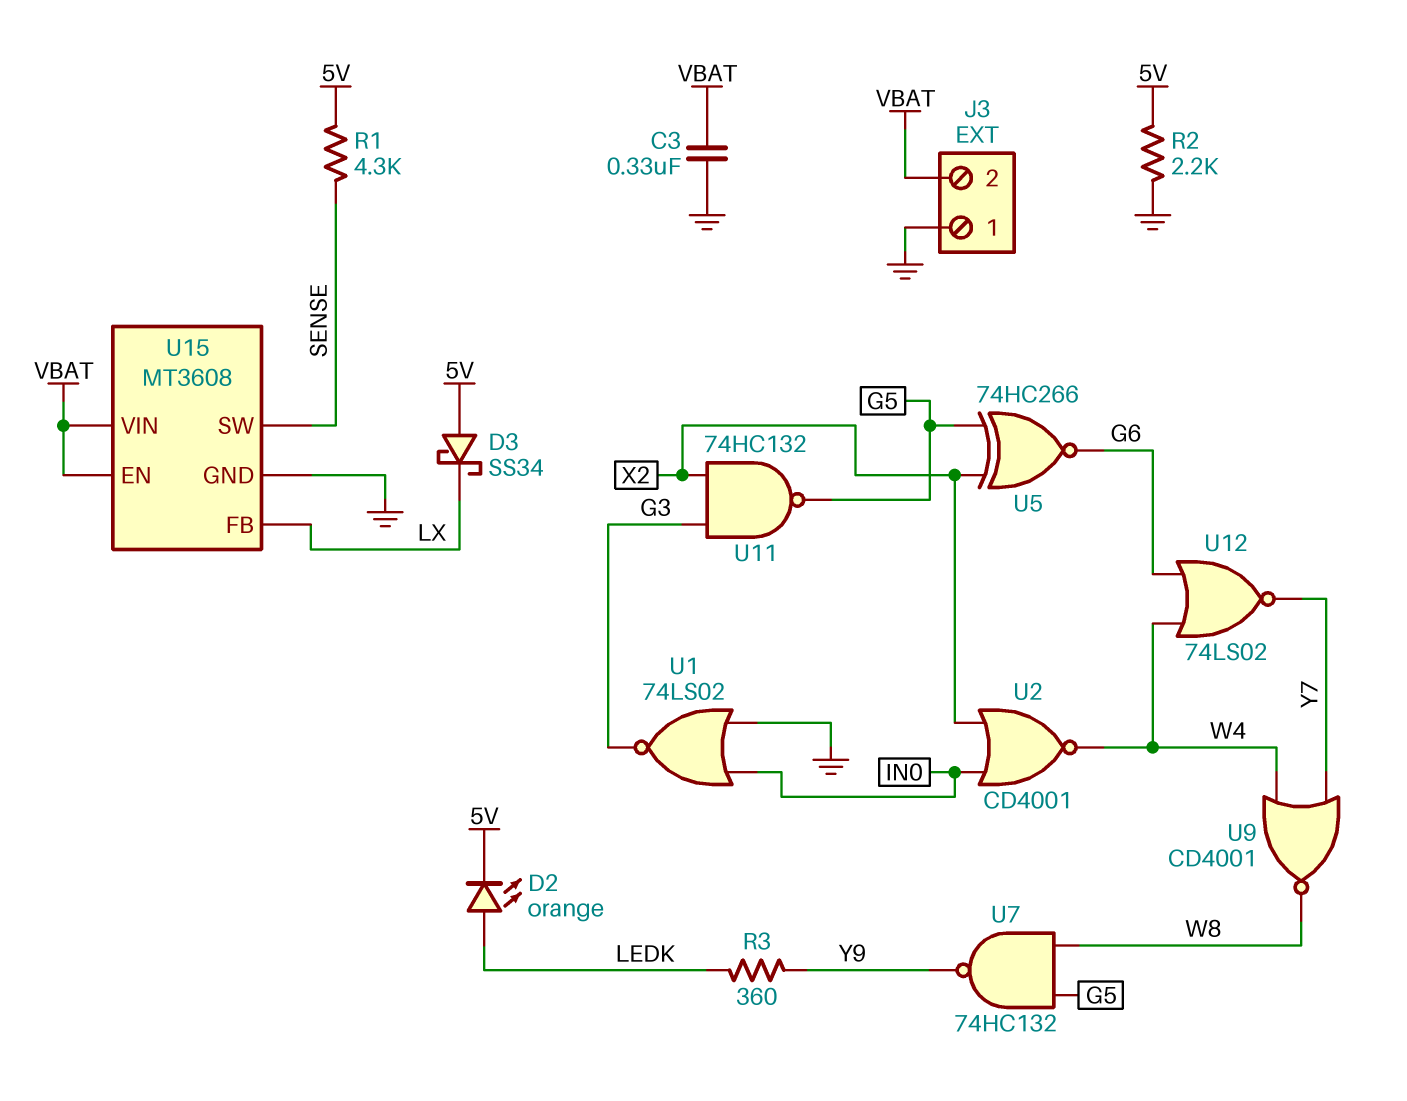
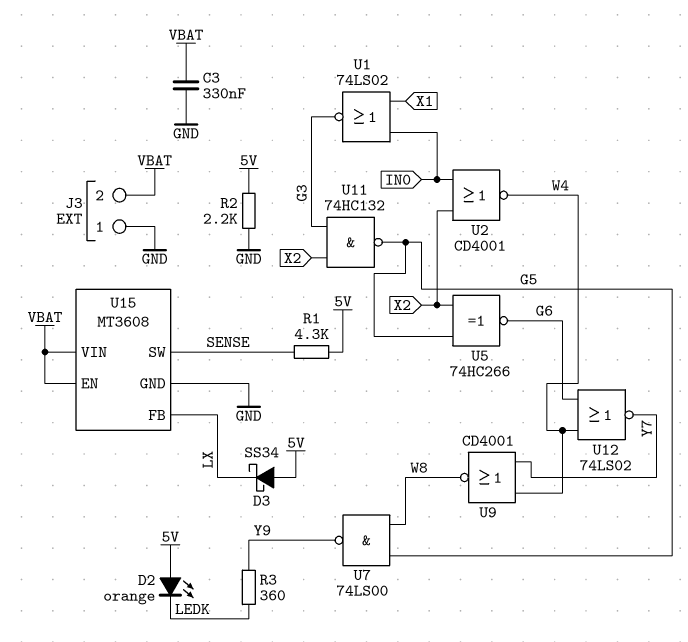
D2: LED orange (A LEDK, K 5V) -> LED orange (A 5V, K LEDK)
U1: NOR 74LS02 (in GND, in IN0, out G3) -> NOR 74LS02 (in IN0, in X1, out G3)
U7: NAND 74HC132 (in G5, in W8, out Y9) -> NAND 74LS00 (in G5, in W8, out Y9)

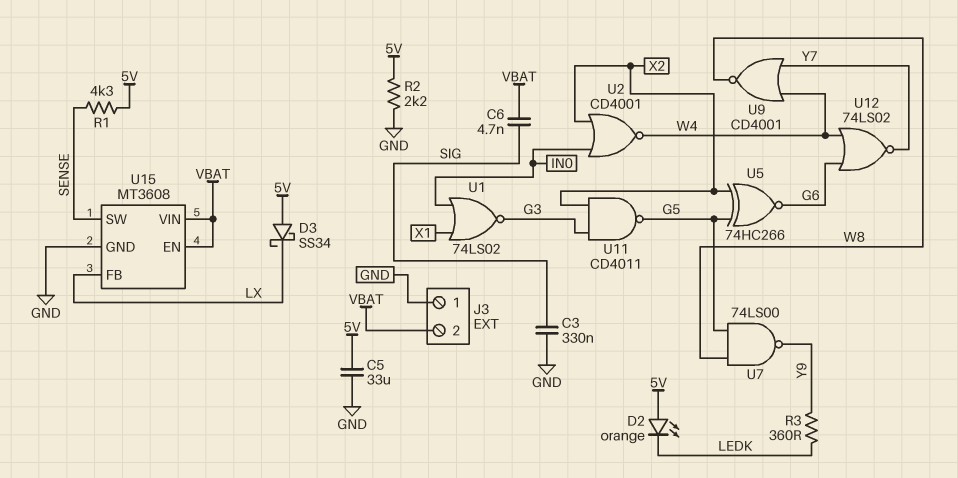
C3: 330nF (GND, VBAT) -> 330nF (GND, SIG)
C5: none -> 33uF (5V, GND)
C6: none -> 4.7nF (SIG, VBAT)
U11: NAND 74HC132 (in G3, in X2, out G5) -> NAND CD4011 (in G3, in X2, out G5)

